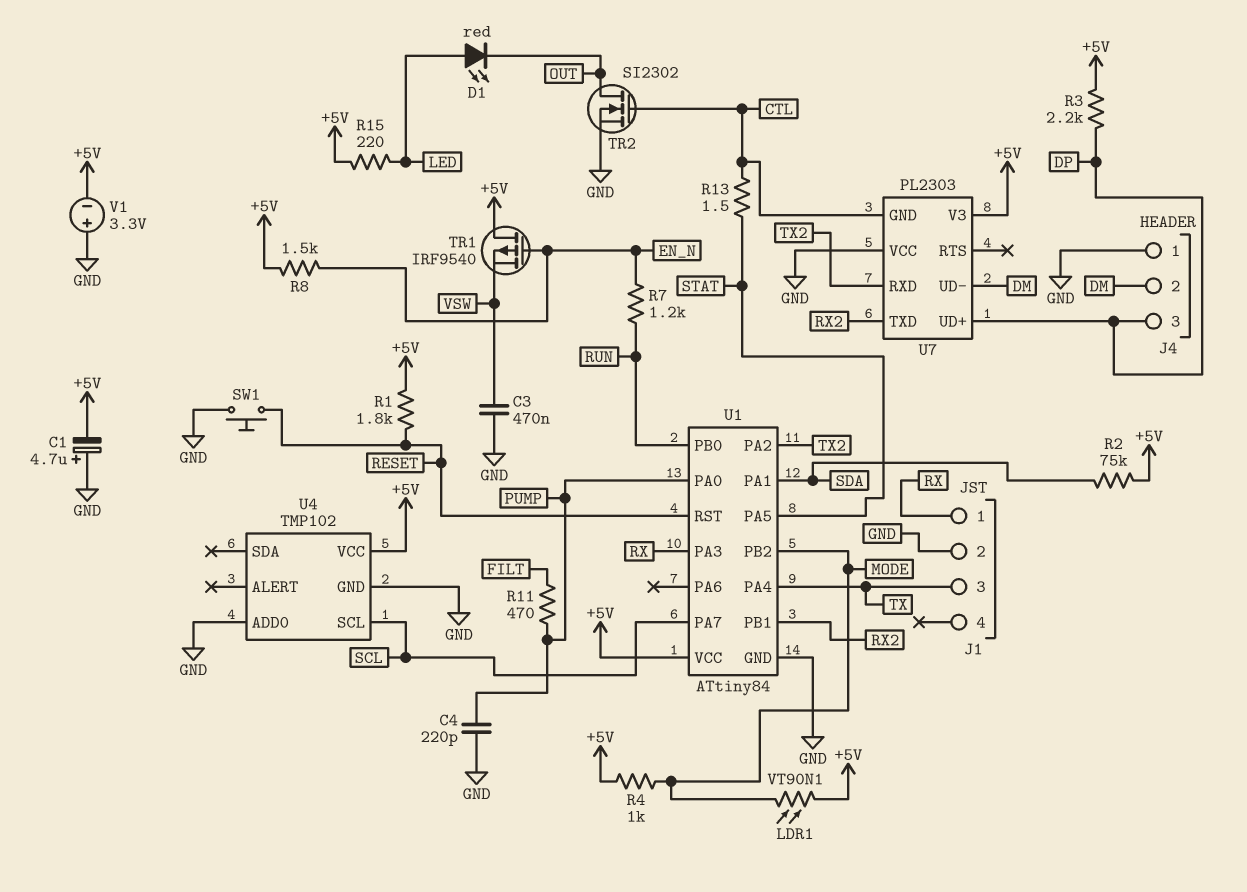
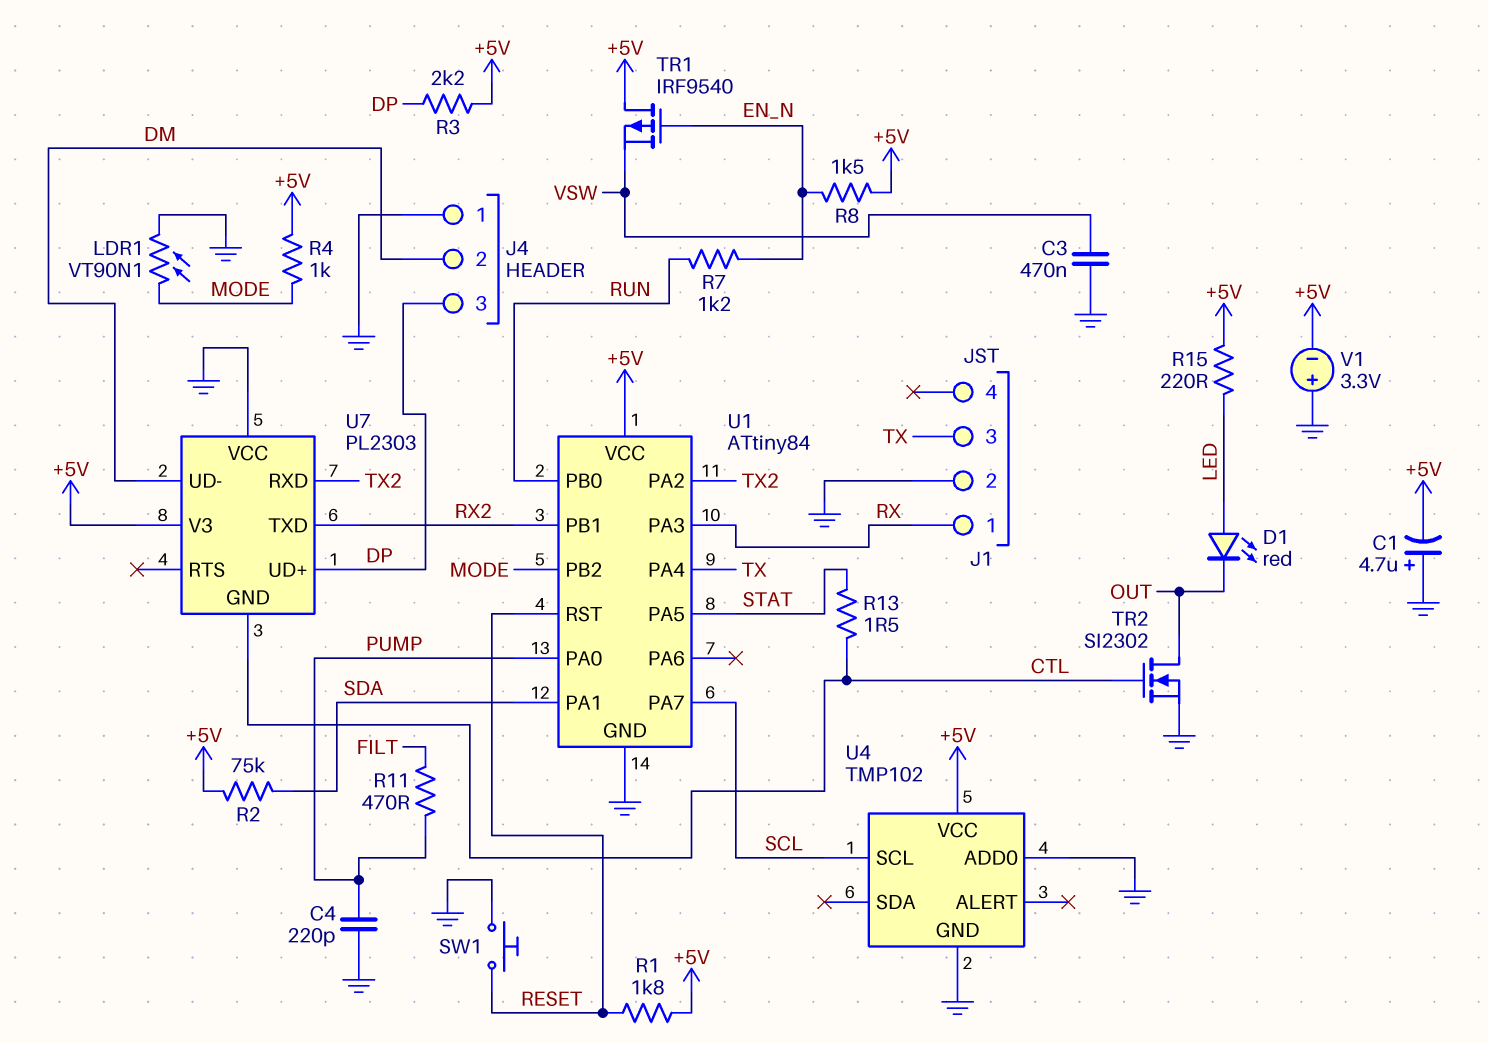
LDR1: VT90N1 (+5V, MODE) -> VT90N1 (GND, MODE)

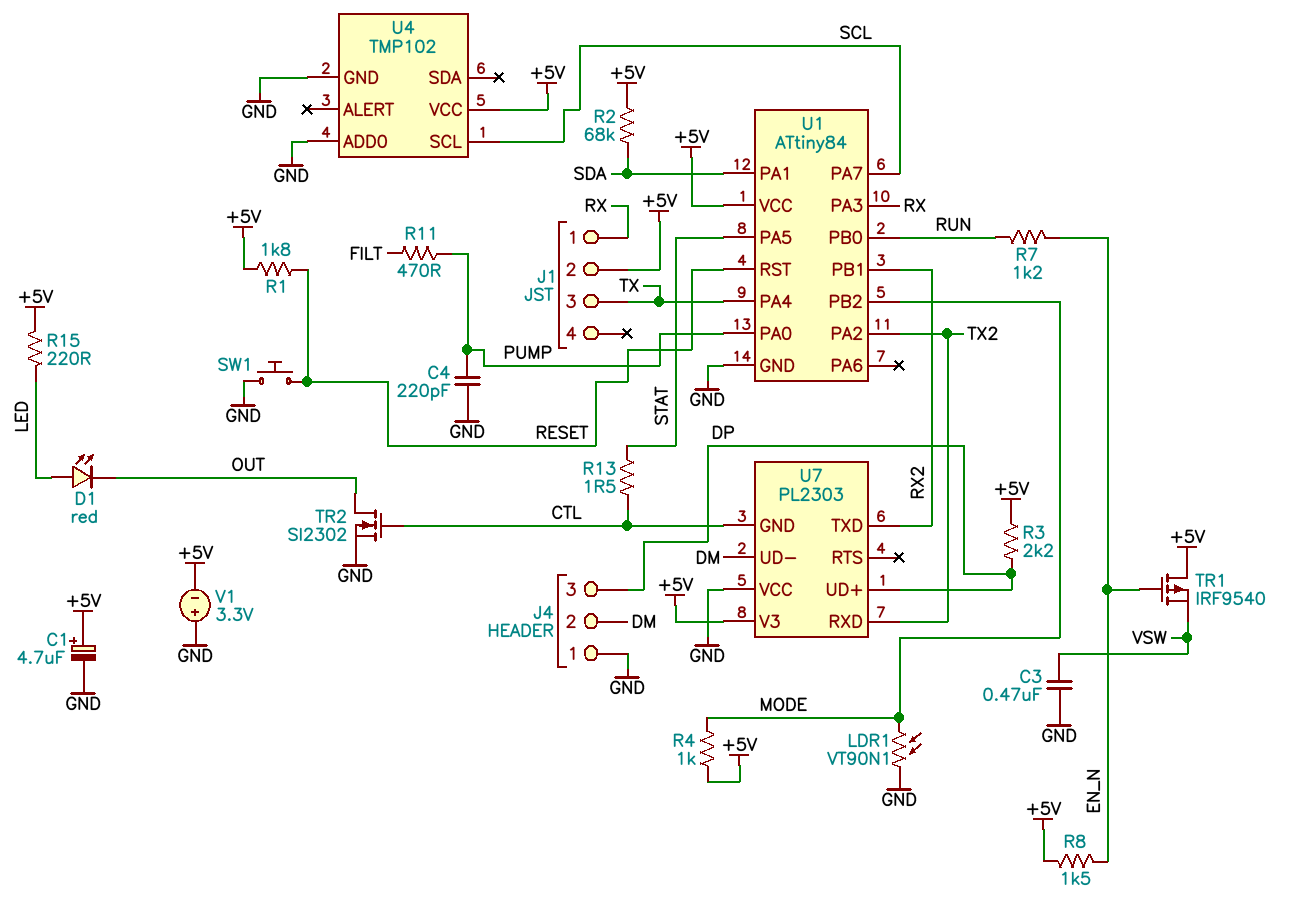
C1: 4.7uF (plus GND, minus +5V) -> 4.7uF (plus +5V, minus GND)
J1 pin 2: GND -> +5V
R2: 75k (+5V, SDA) -> 68k (+5V, SDA)

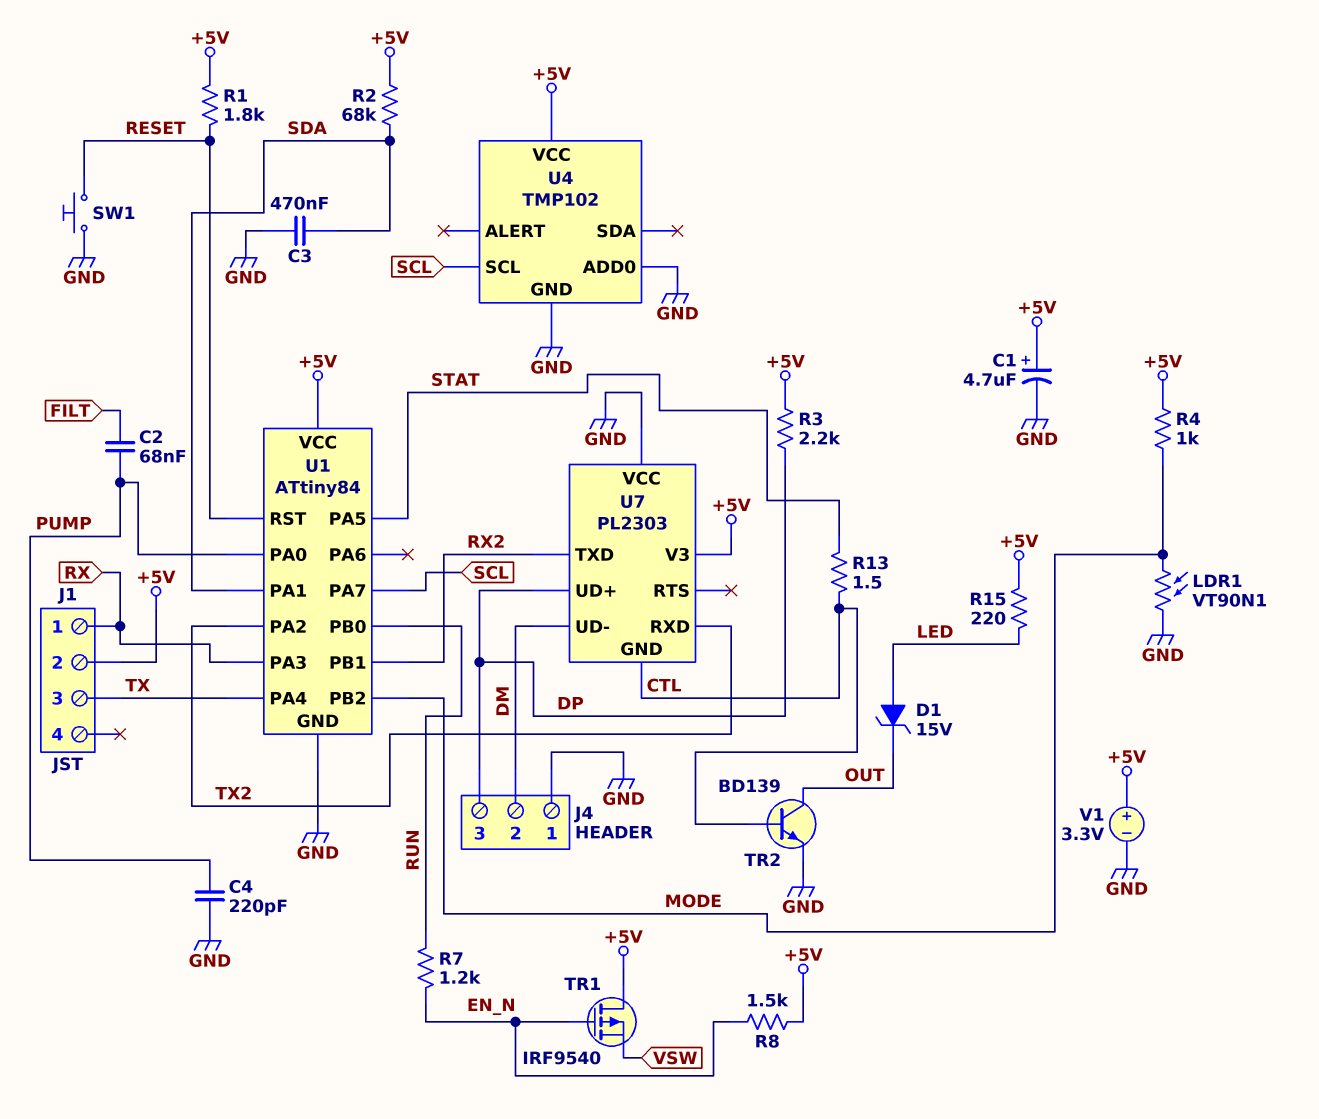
C2: none -> 68nF (FILT, PUMP)
C3: 470nF (GND, VSW) -> 470nF (GND, SDA)
D1: LED red (A LED, K OUT) -> zener 15V (A LED, K OUT)
R11: 470 (FILT, PUMP) -> none
TR2: NMOS SI2302 (G CTL, D OUT, S GND) -> NPN BD139 (B CTL, C OUT, E GND)
V1: 3.3V (plus GND, minus +5V) -> 3.3V (plus +5V, minus GND)

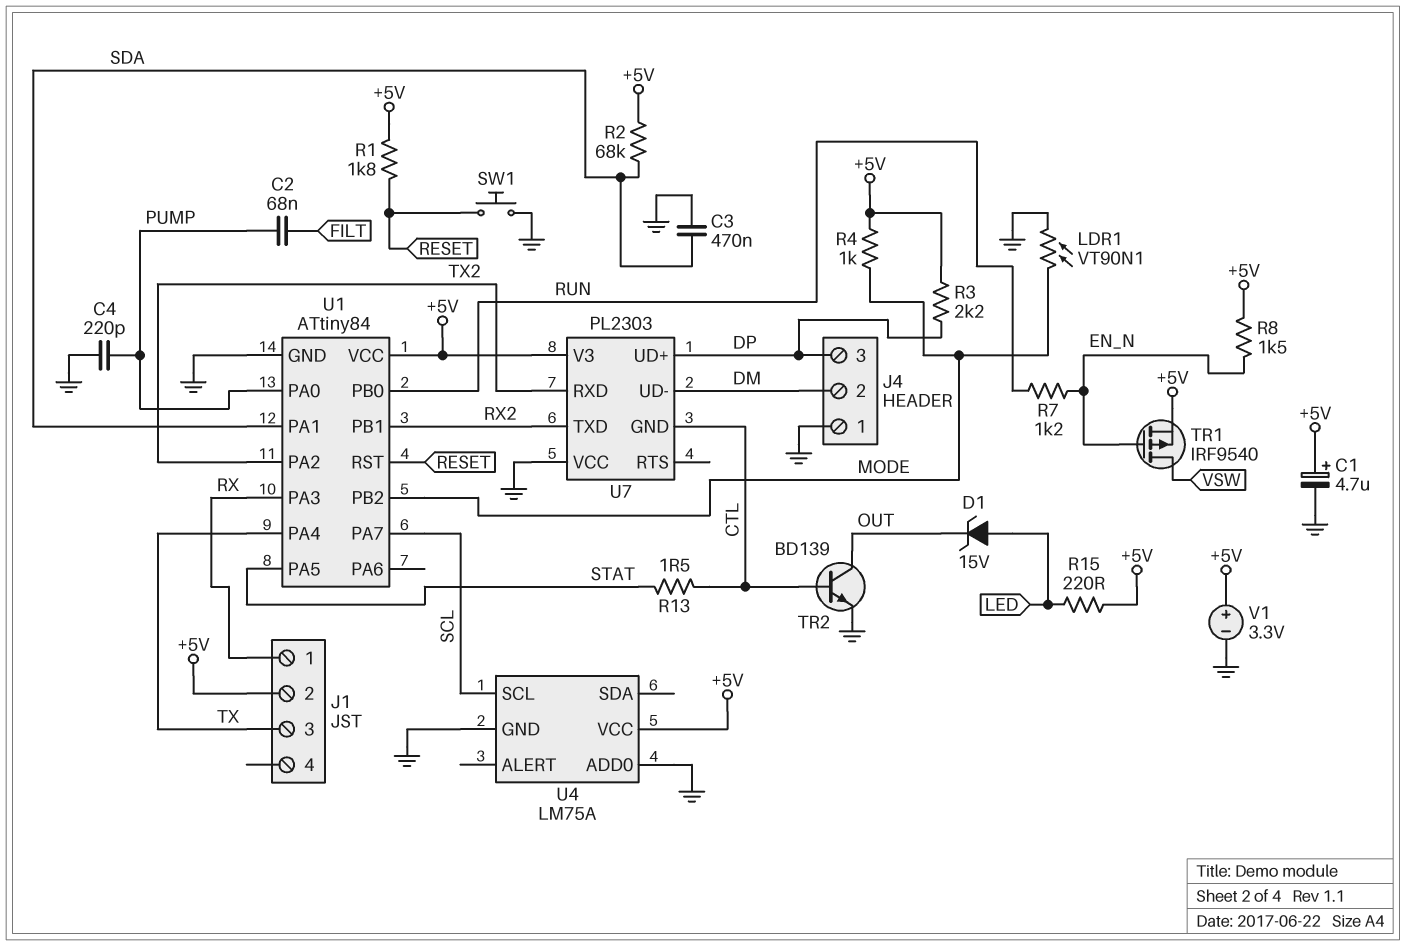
TR1: PMOS IRF9540 (G EN_N, D +5V, S VSW) -> PMOS IRF9540 (G EN_N, D VSW, S +5V)
U4: TMP102 -> LM75A

